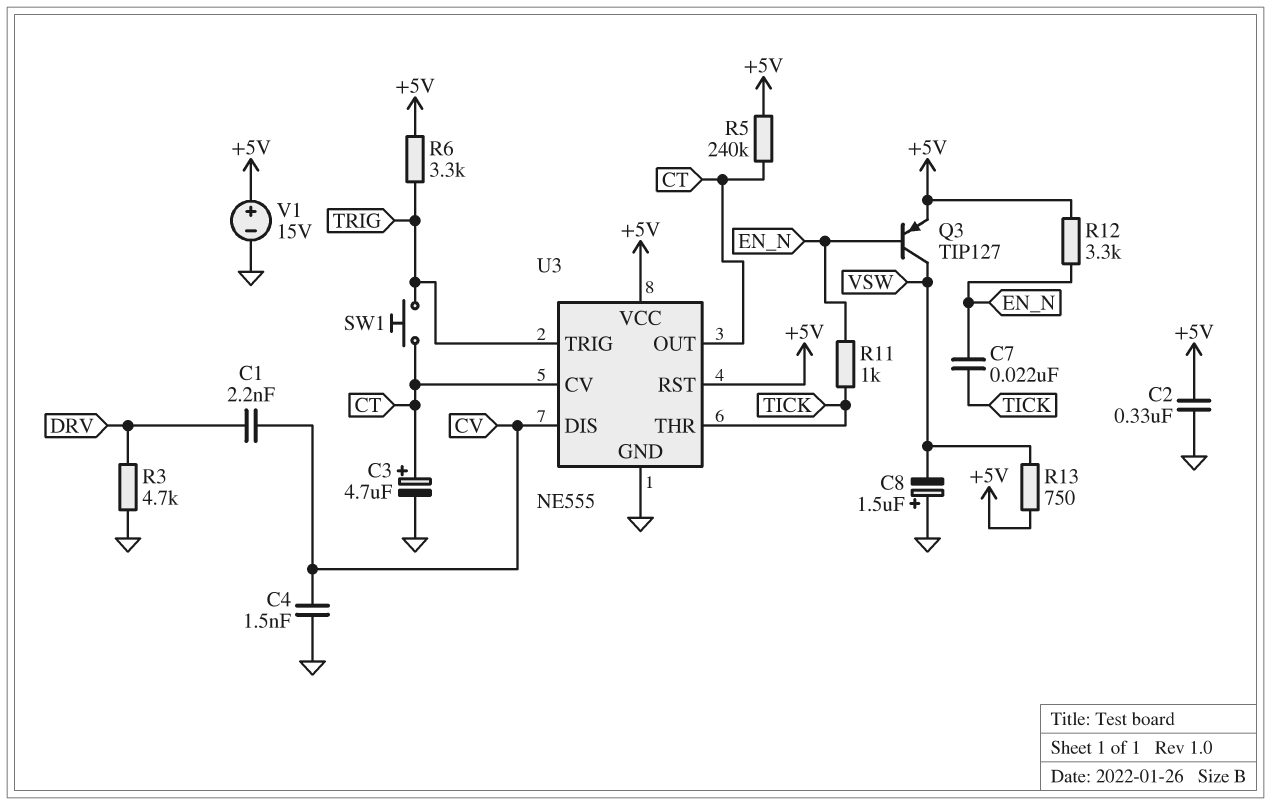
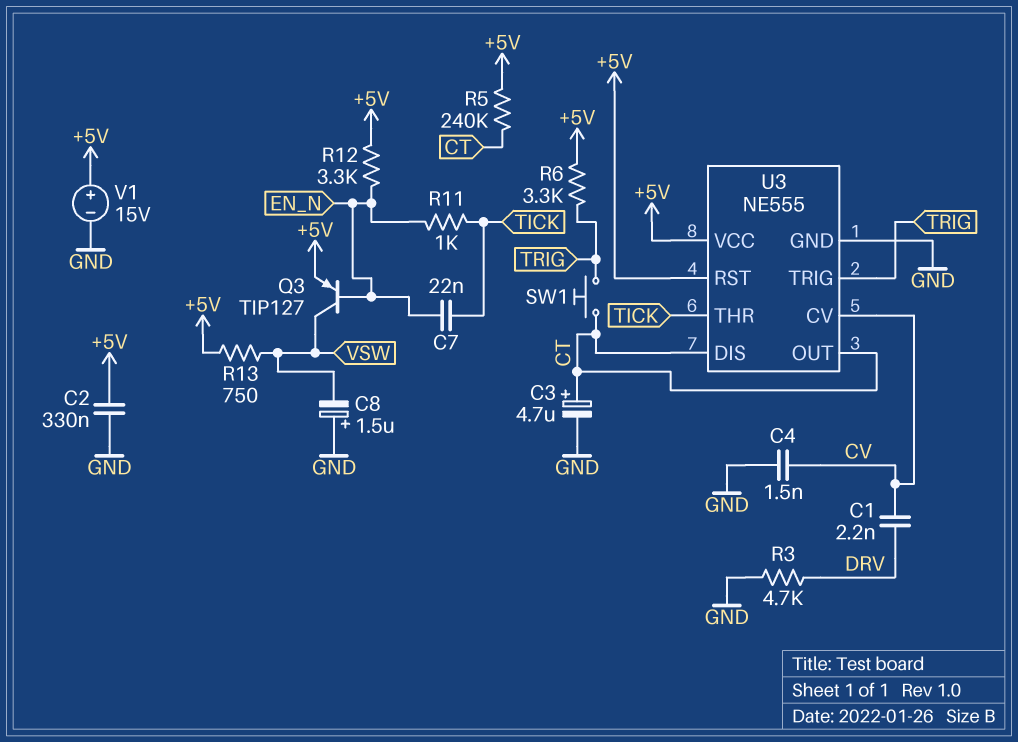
U3 pin CV: CT -> CV
U3 pin DIS: CV -> CT

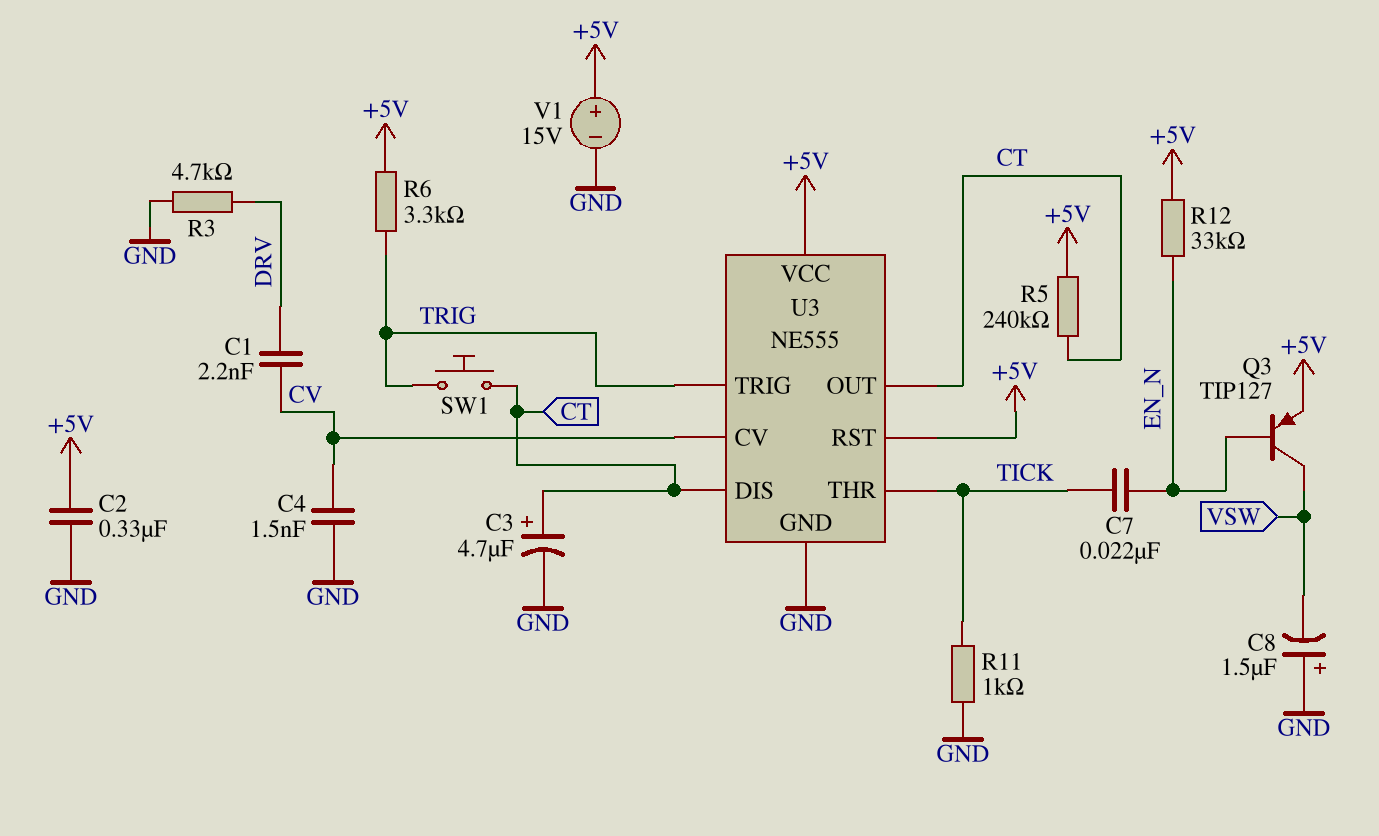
R11: 1k (EN_N, TICK) -> 1k (GND, TICK)
R12: 3.3k (+5V, EN_N) -> 33k (+5V, EN_N)
R13: 750 (+5V, VSW) -> none

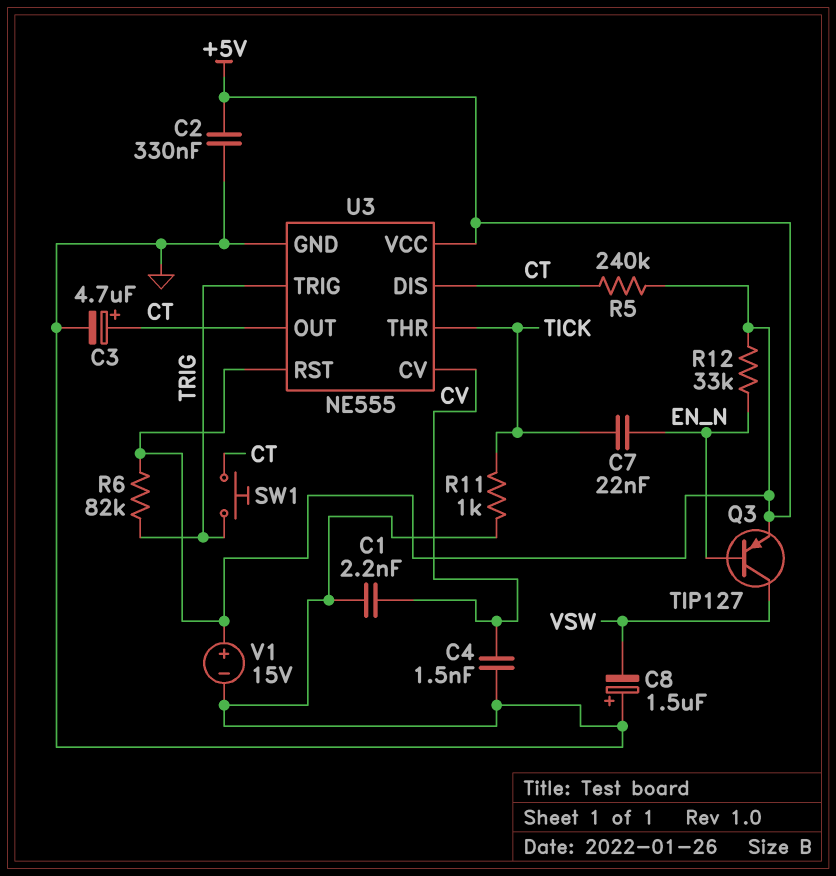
C1: 2.2nF (CV, DRV) -> 2.2nF (CV, GND)
R3: 4.7k (DRV, GND) -> none
R6: 3.3k (+5V, TRIG) -> 82k (+5V, TRIG)

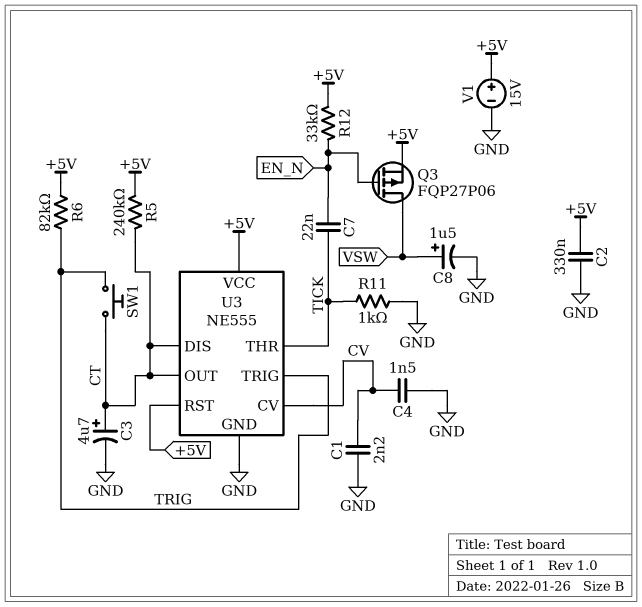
C8: 1.5uF (plus GND, minus VSW) -> 1.5uF (plus VSW, minus GND)
Q3: PNP TIP127 (B EN_N, C VSW, E +5V) -> PMOS FQP27P06 (G EN_N, D VSW, S +5V)

